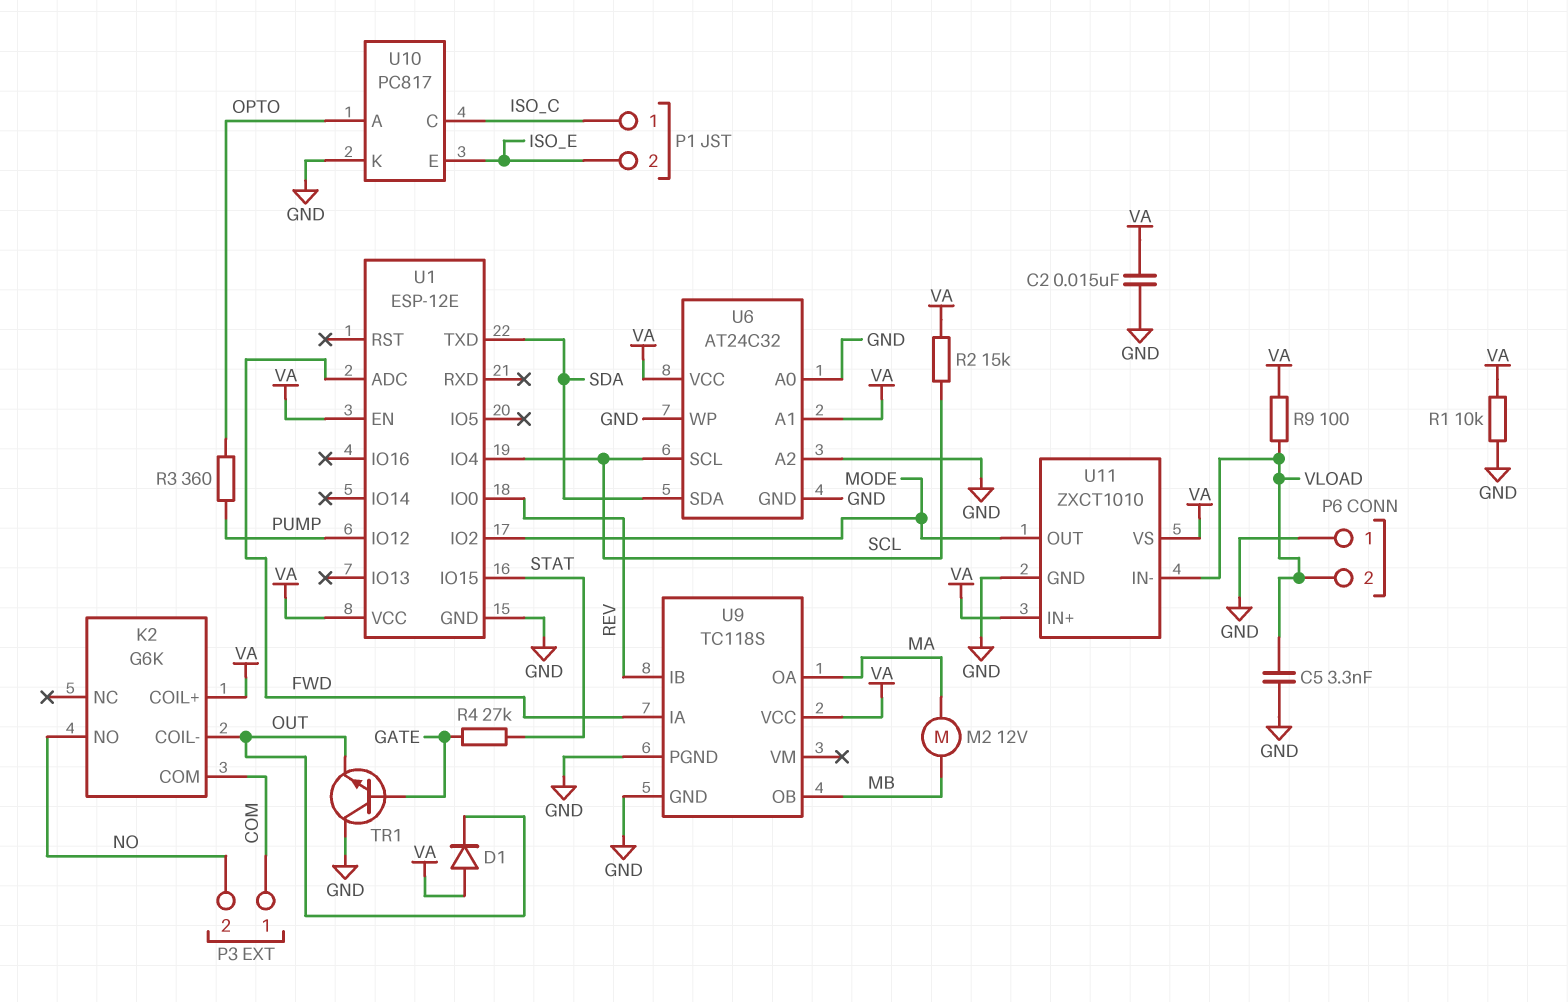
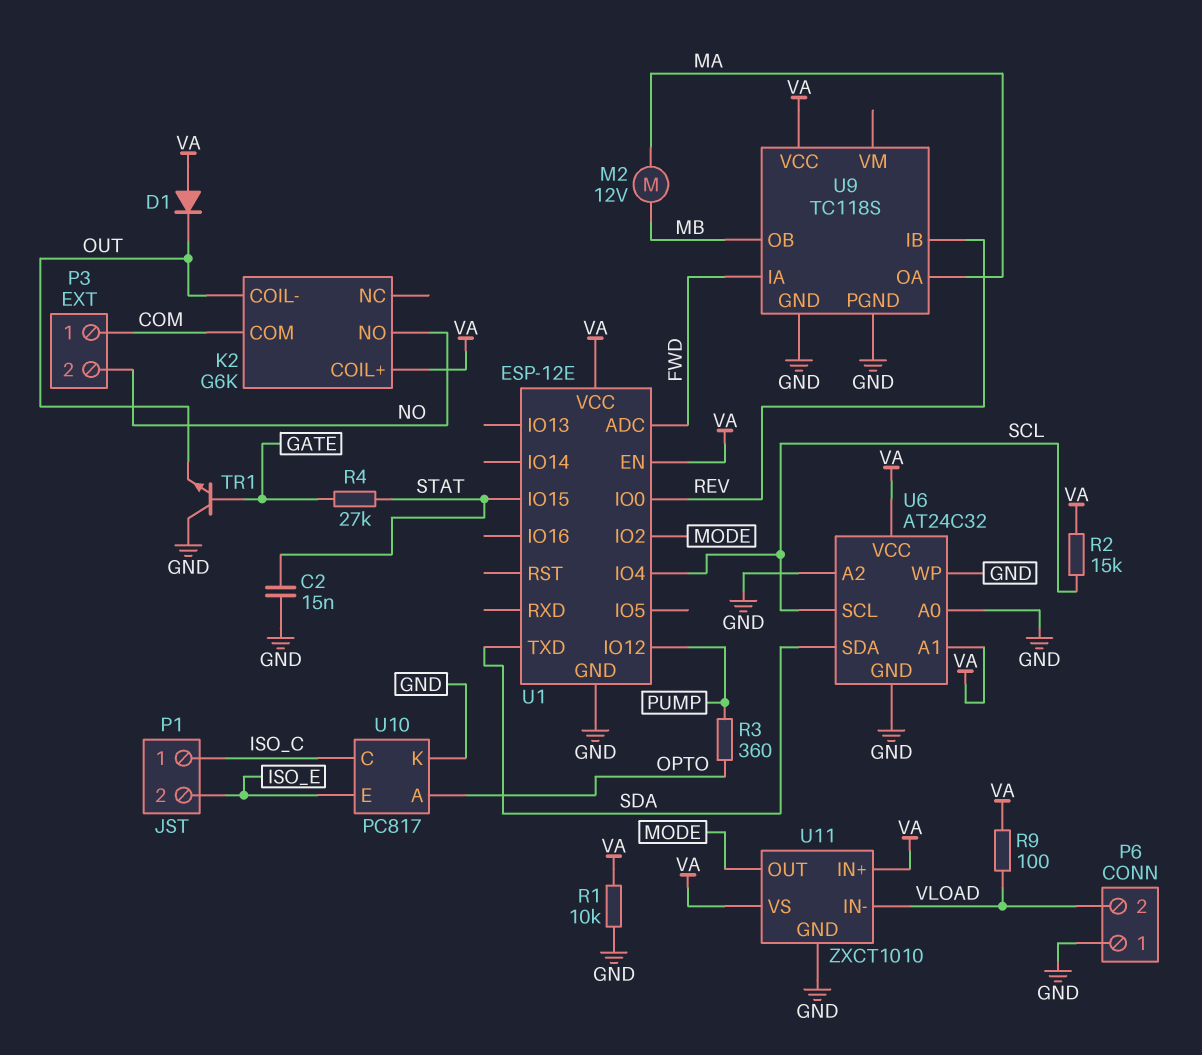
C2: 15nF (GND, VA) -> 15nF (GND, STAT)
C5: 3.3nF (GND, VLOAD) -> none

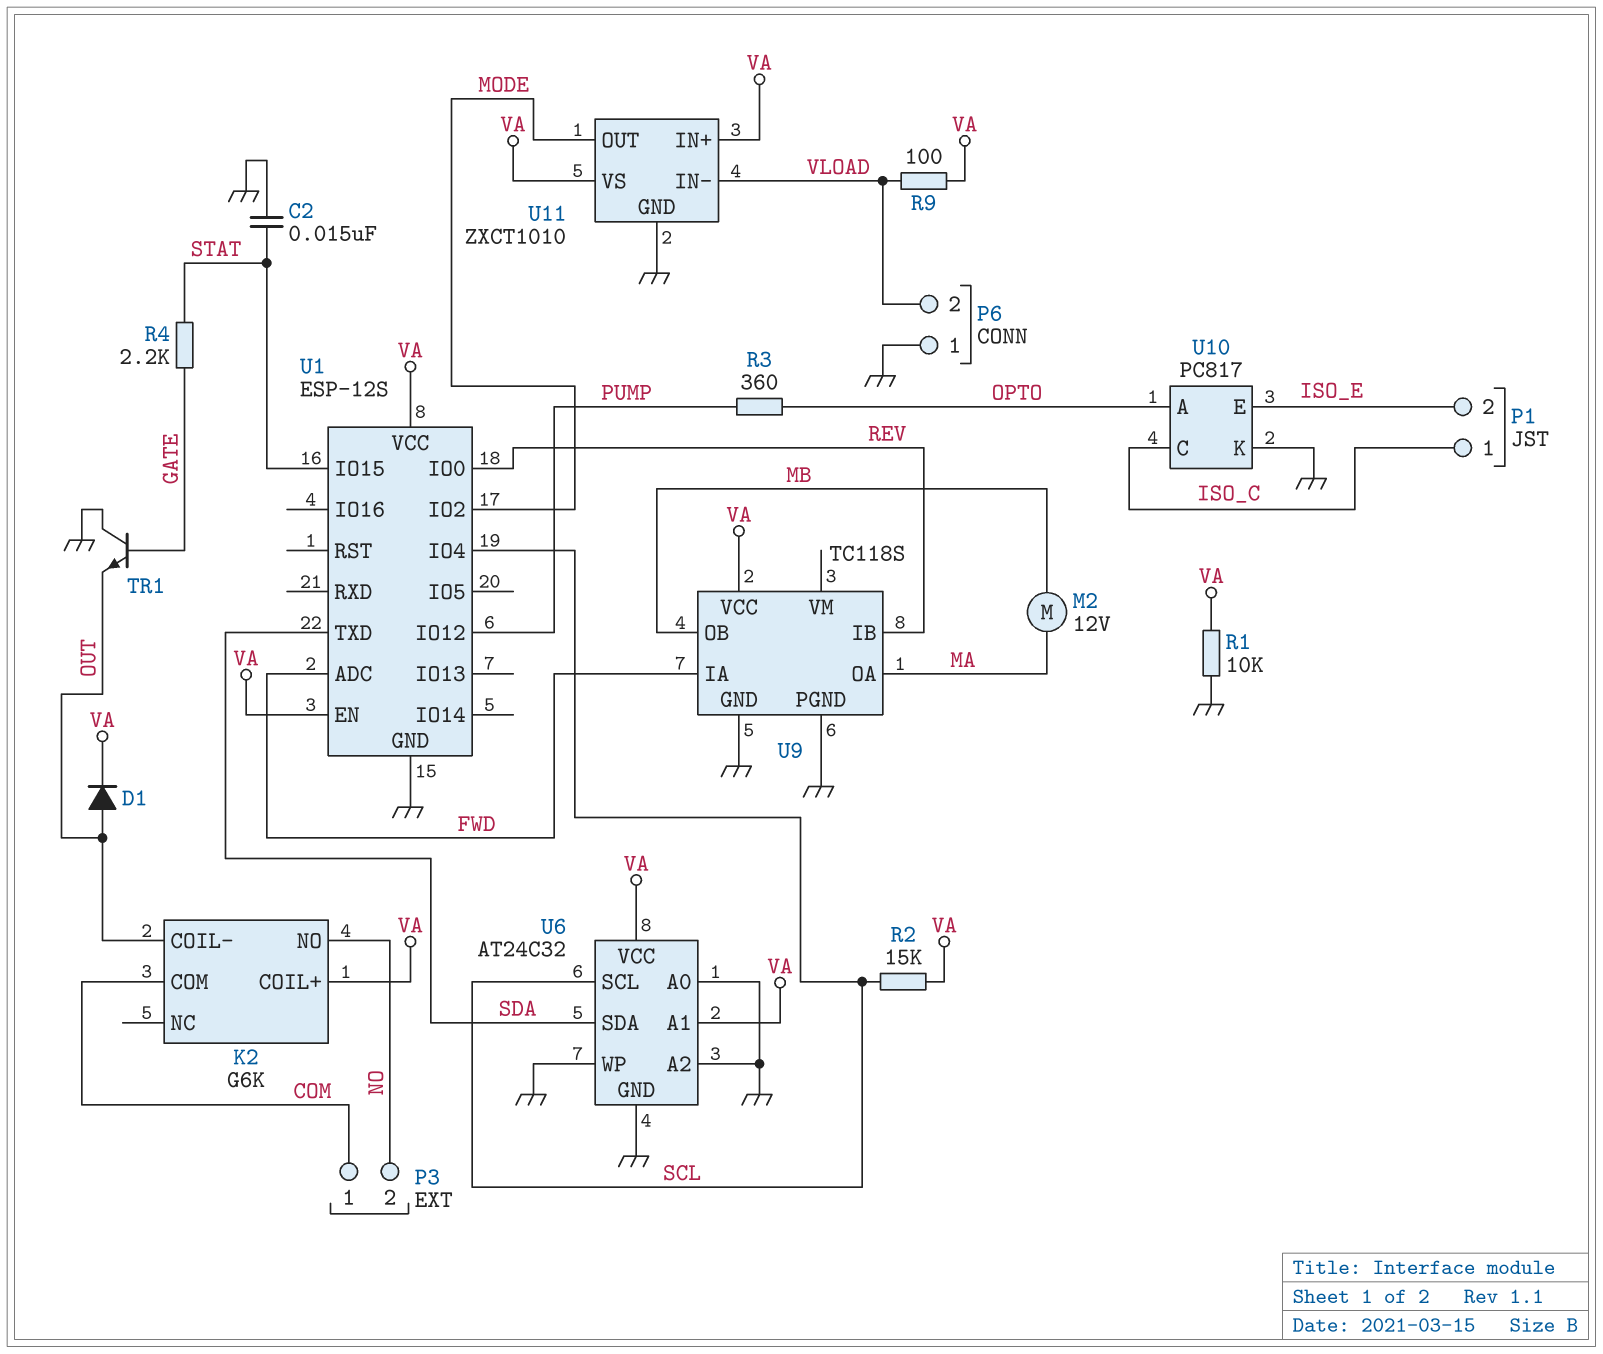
D1: diode (A VA, K OUT) -> diode (A OUT, K VA)
R4: 27k (GATE, STAT) -> 2.2k (GATE, STAT)
U1: ESP-12E -> ESP-12S

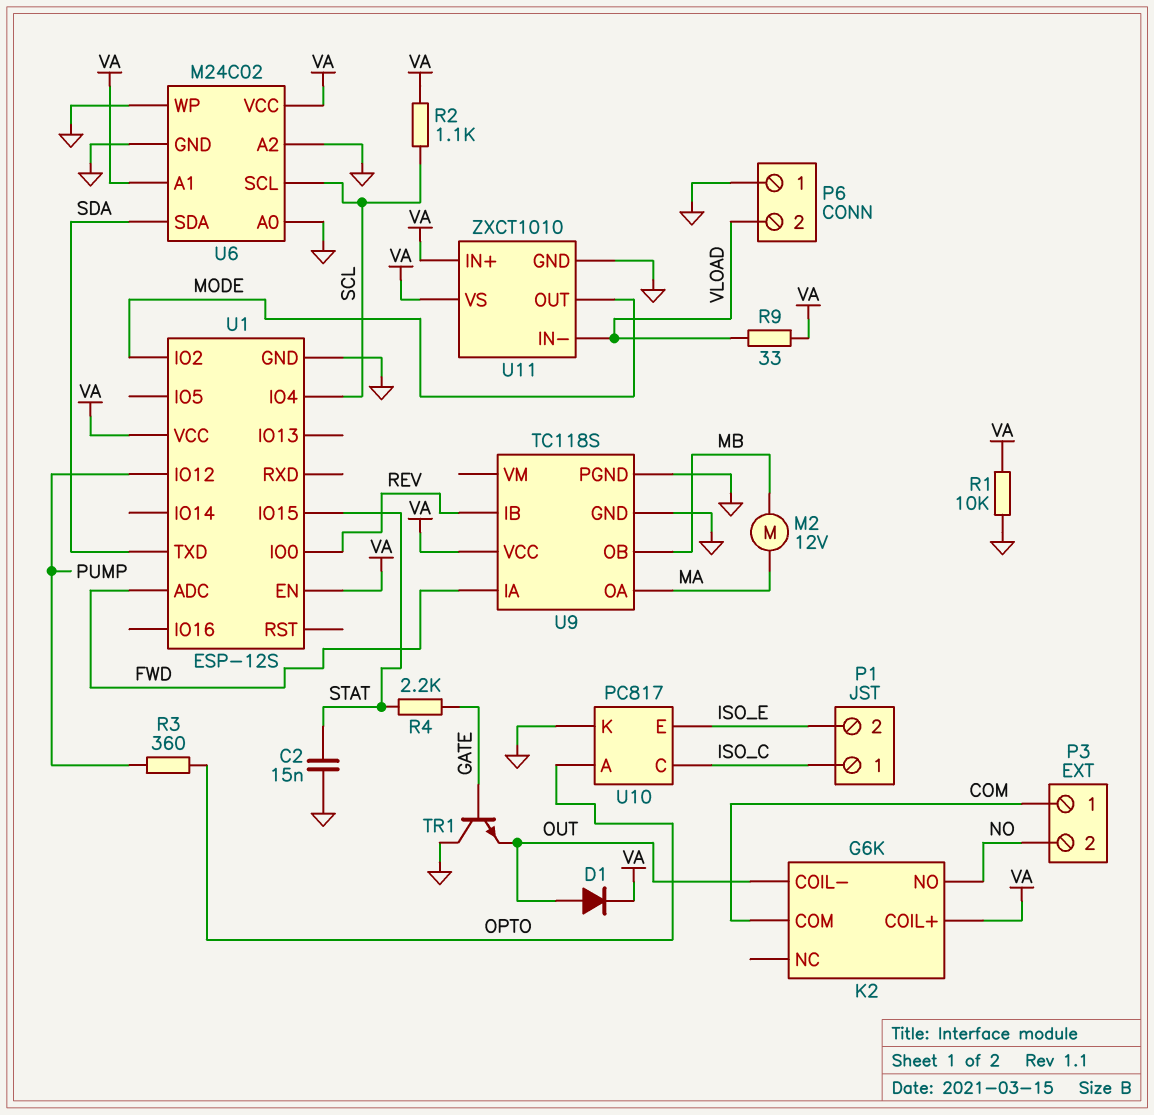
R2: 15k (SCL, VA) -> 1.1k (SCL, VA)
R9: 100 (VA, VLOAD) -> 33 (VA, VLOAD)
U6: AT24C32 -> M24C02

